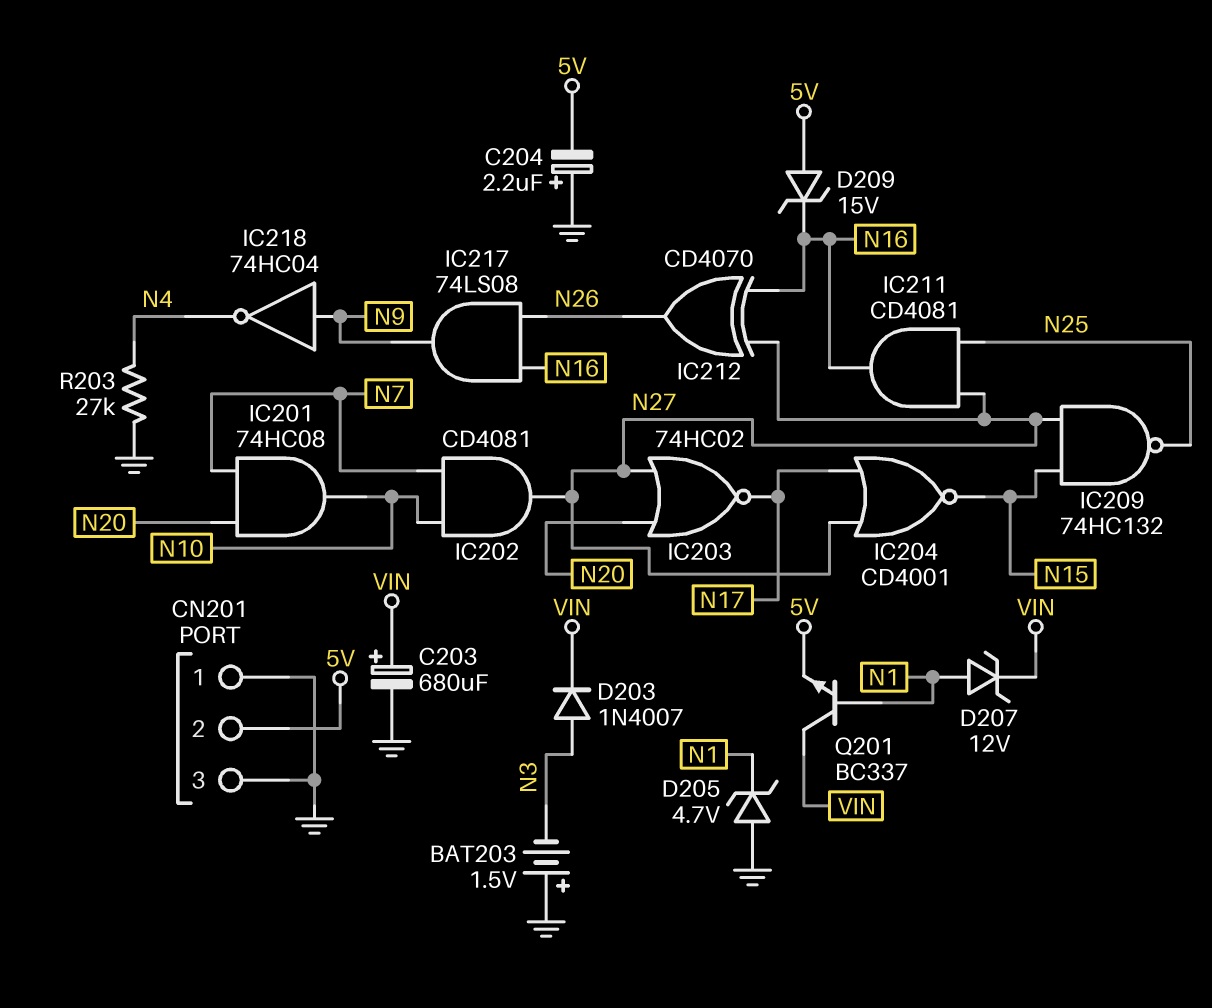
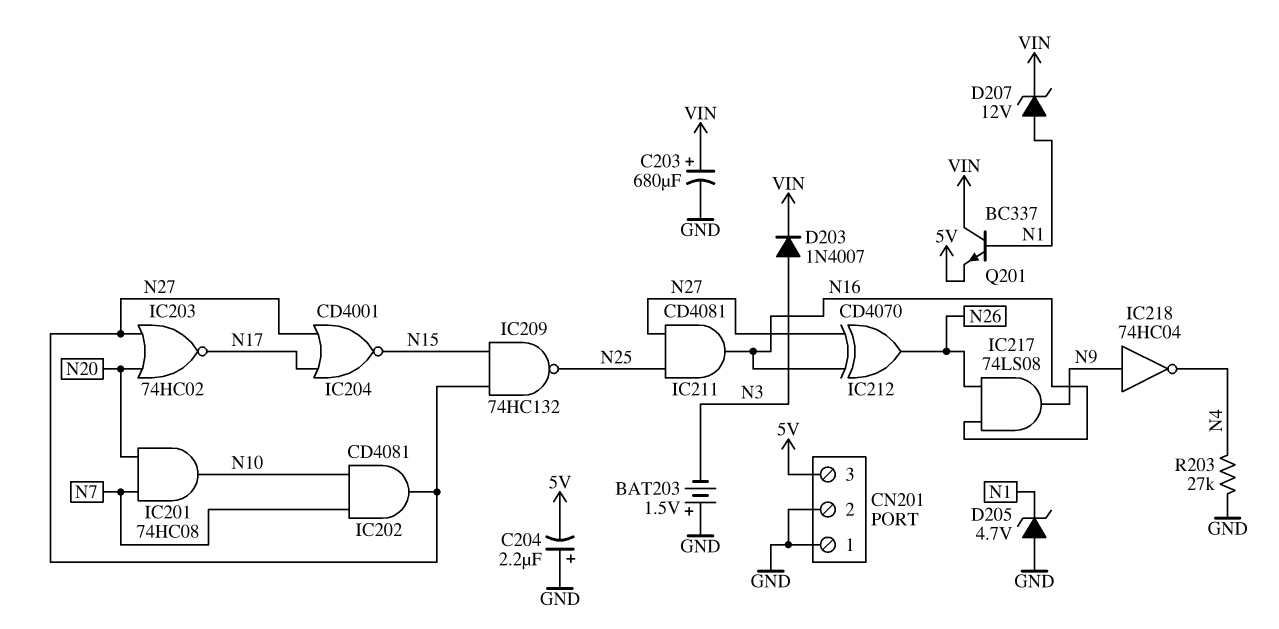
CN201 pin 2: 5V -> GND
CN201 pin 3: GND -> 5V
D209: zener 15V (A 5V, K N16) -> none

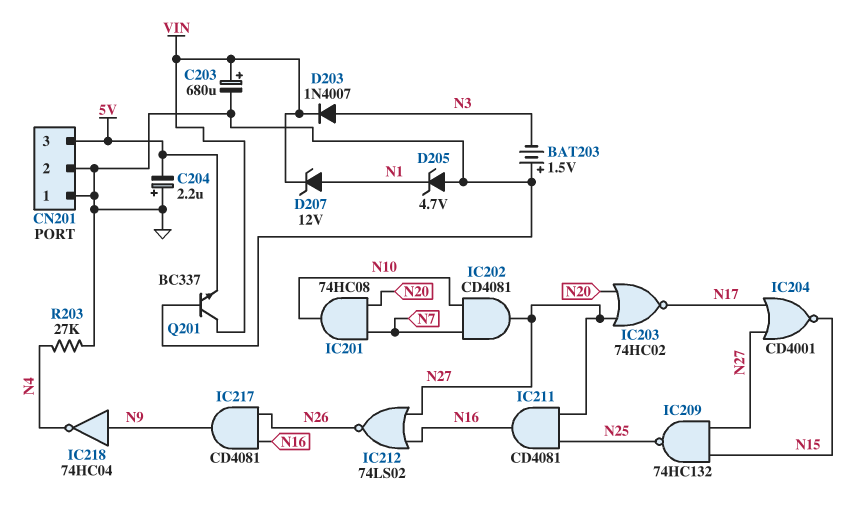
IC212: XOR CD4070 (in N16, in N27, out N26) -> NOR 74LS02 (in N16, in N27, out N26)
IC217: AND 74LS08 (in N16, in N26, out N9) -> AND CD4081 (in N16, in N26, out N9)
Q201: NPN BC337 (B N1, C VIN, E 5V) -> NPN BC337 (B GND, C VIN, E 5V)

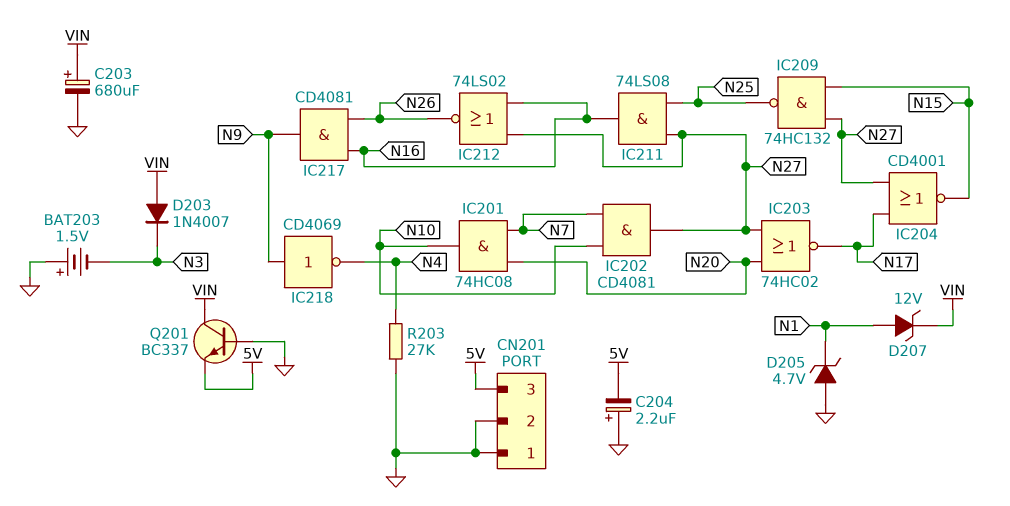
D203: diode 1N4007 (A N3, K VIN) -> diode 1N4007 (A VIN, K N3)
IC211: AND CD4081 (in N25, in N27, out N16) -> AND 74LS08 (in N25, in N27, out N16)
IC218: NOT 74HC04 (in N9, out N4) -> NOT CD4069 (in N9, out N4)

